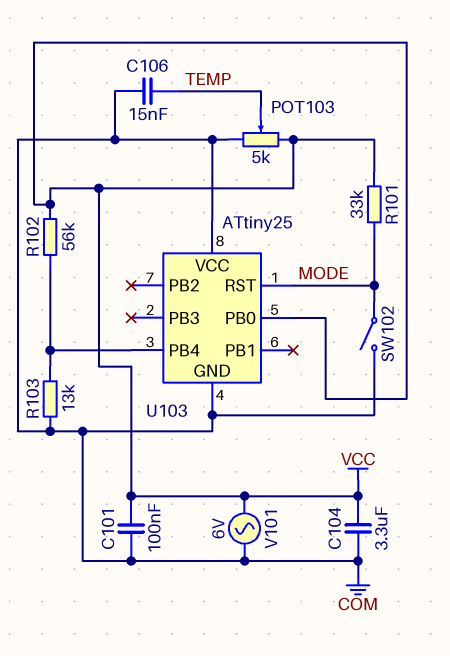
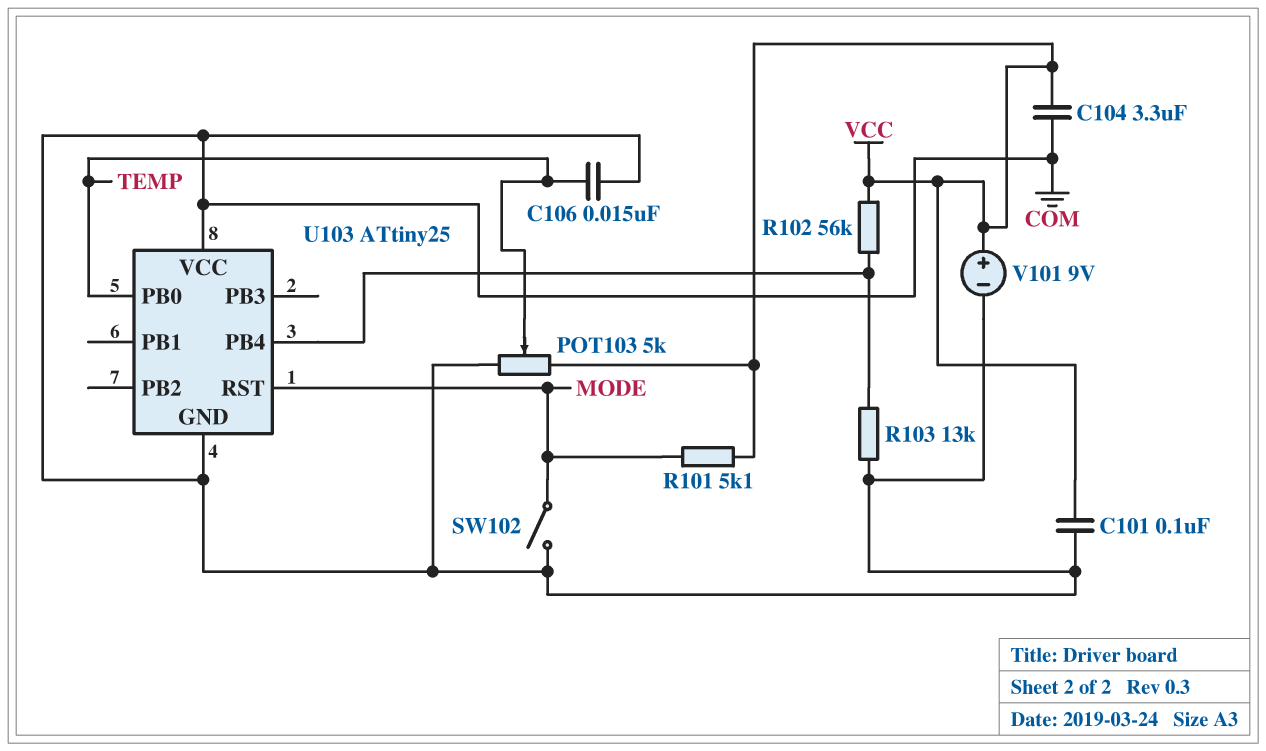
R101: 33k (MODE, VCC) -> 5.1k (MODE, VCC)
U103 pin PB0: VCC -> TEMP
V101: AC 6V (COM, VCC) -> 9V (plus VCC, minus COM)

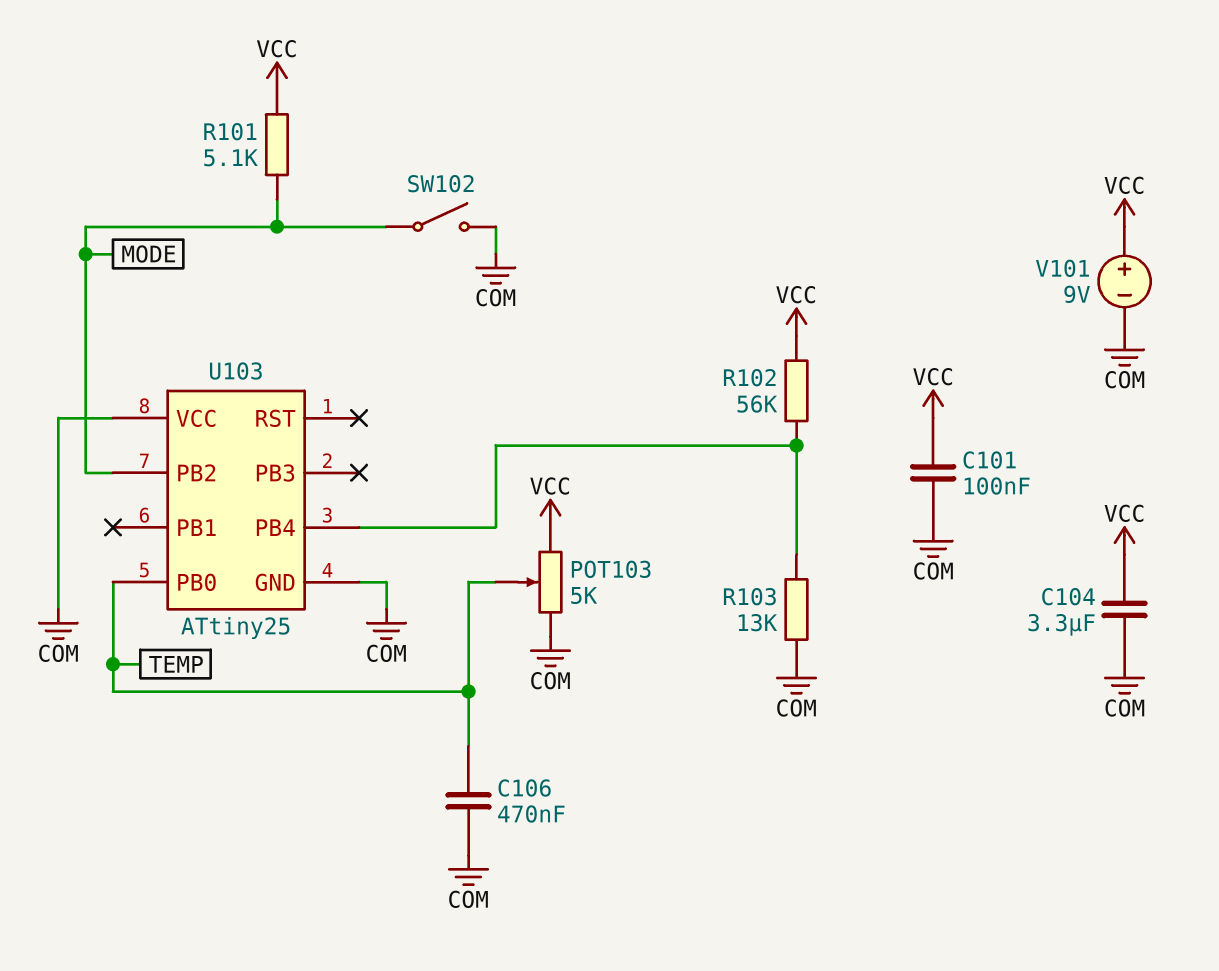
C106: 15nF (COM, TEMP) -> 470nF (COM, TEMP)
U103 pin PB2: none -> MODE
U103 pin RST: MODE -> none

